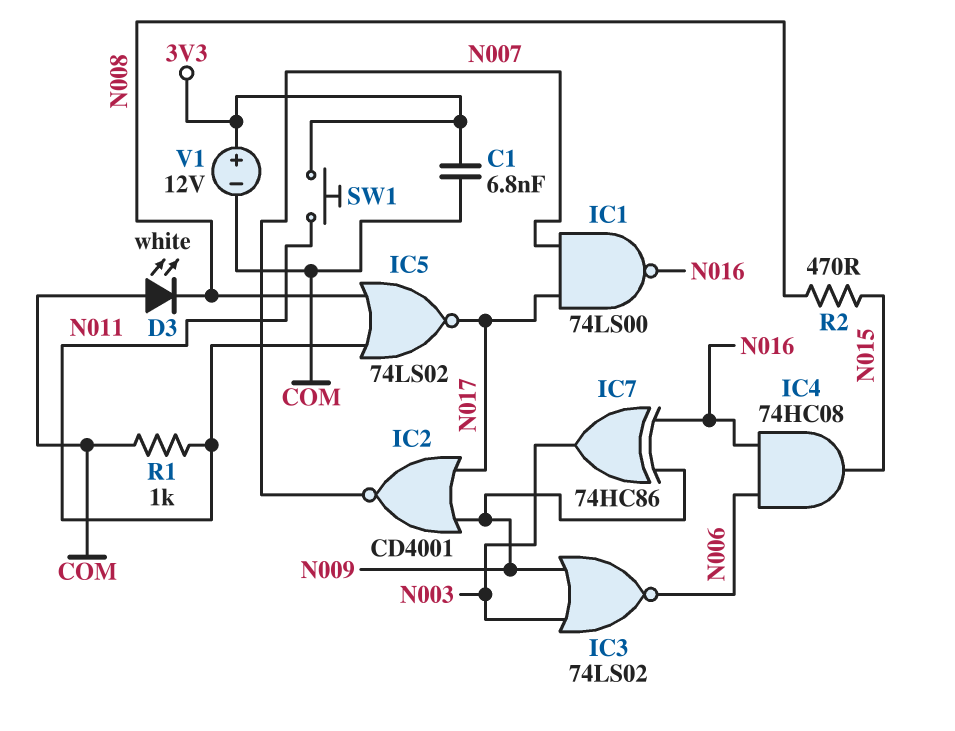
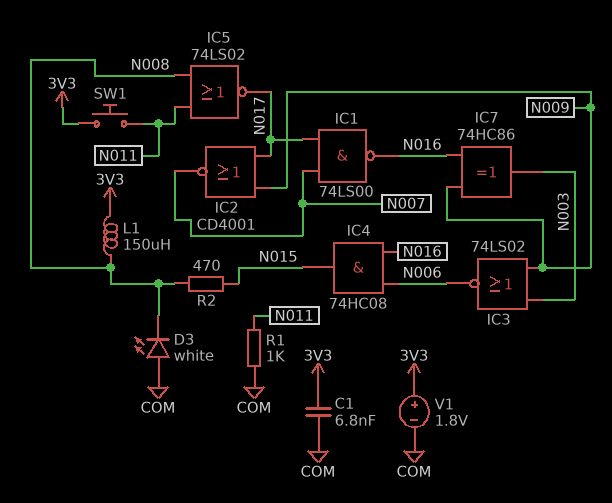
L1: none -> 150uH (3V3, N008)
V1: 12V (plus 3V3, minus COM) -> 1.8V (plus 3V3, minus COM)

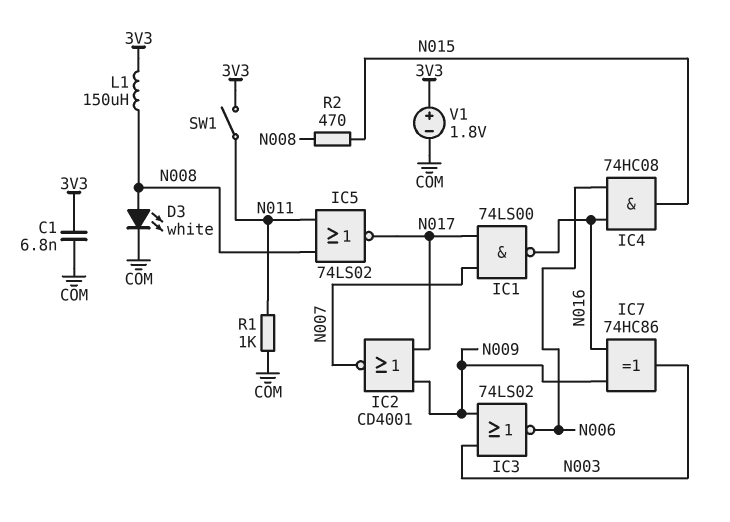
D3: LED white (A COM, K N008) -> LED white (A N008, K COM)
SW1: button (3V3, N011) -> switch (3V3, N011)

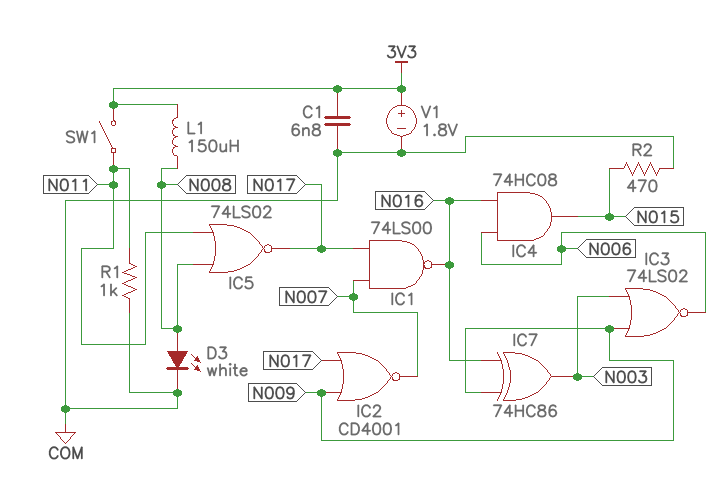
R2: 470 (N008, N015) -> 470 (COM, N015)

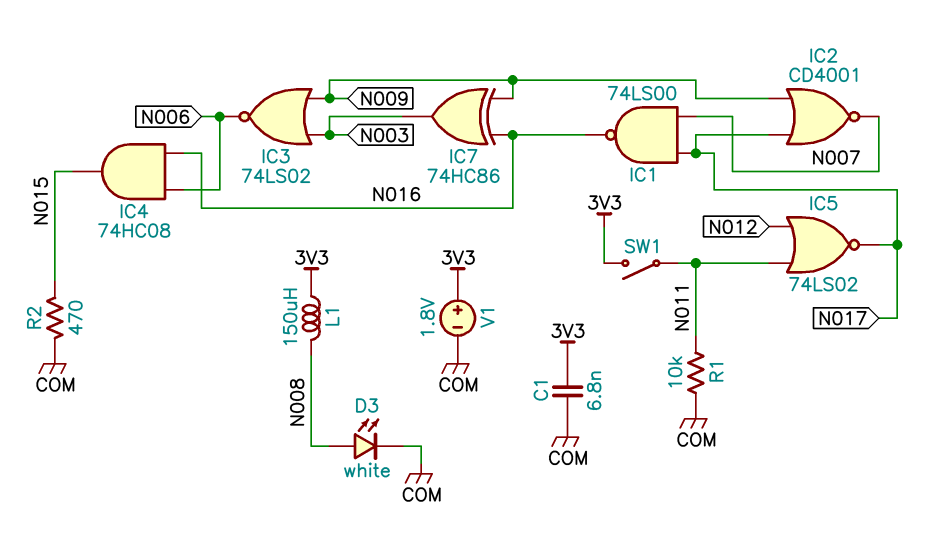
IC5: NOR 74LS02 (in N008, in N011, out N017) -> NOR 74LS02 (in N011, in N012, out N017)
R1: 1k (COM, N011) -> 10k (COM, N011)

